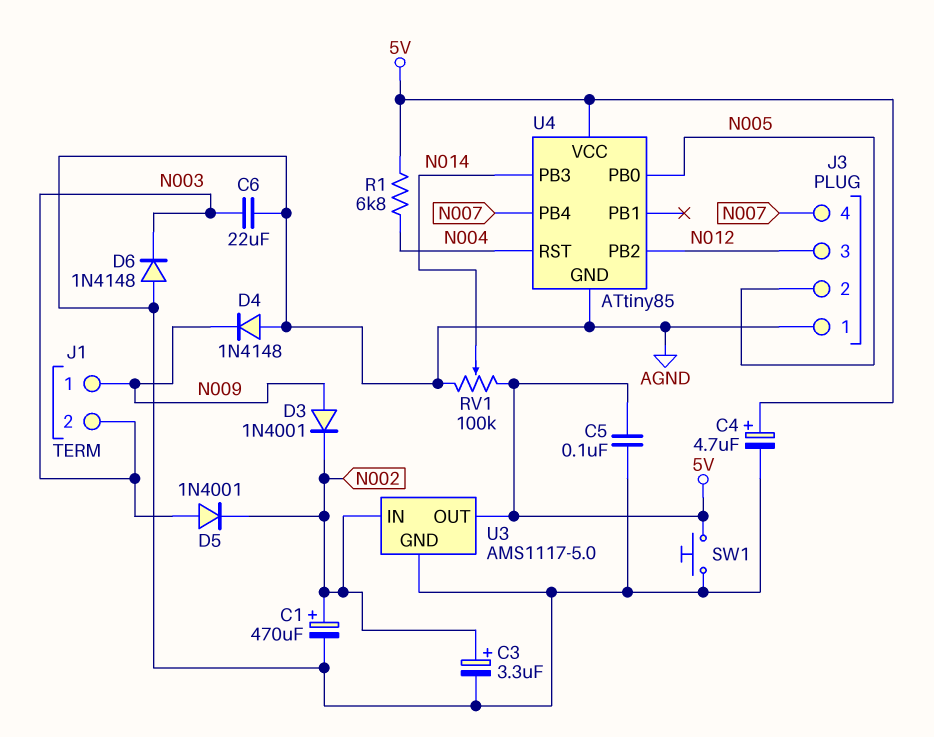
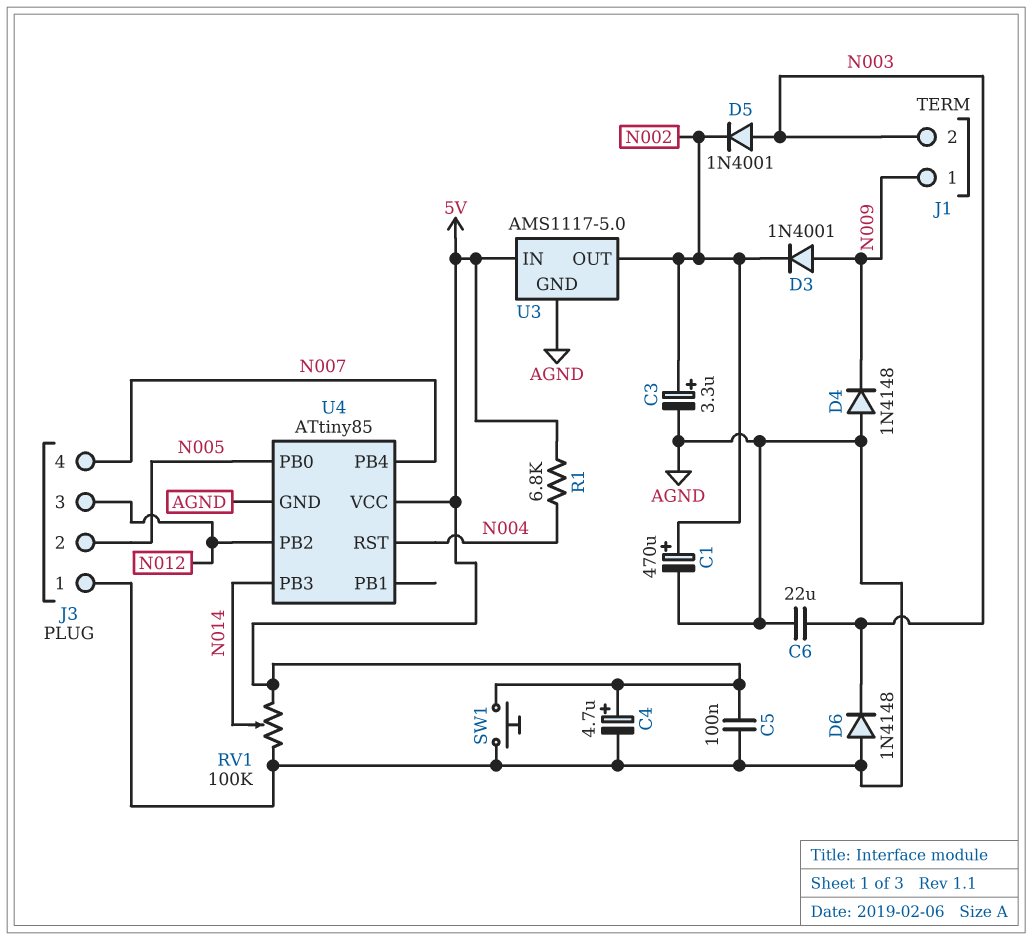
U3 pin IN: N002 -> 5V
U3 pin OUT: 5V -> N002

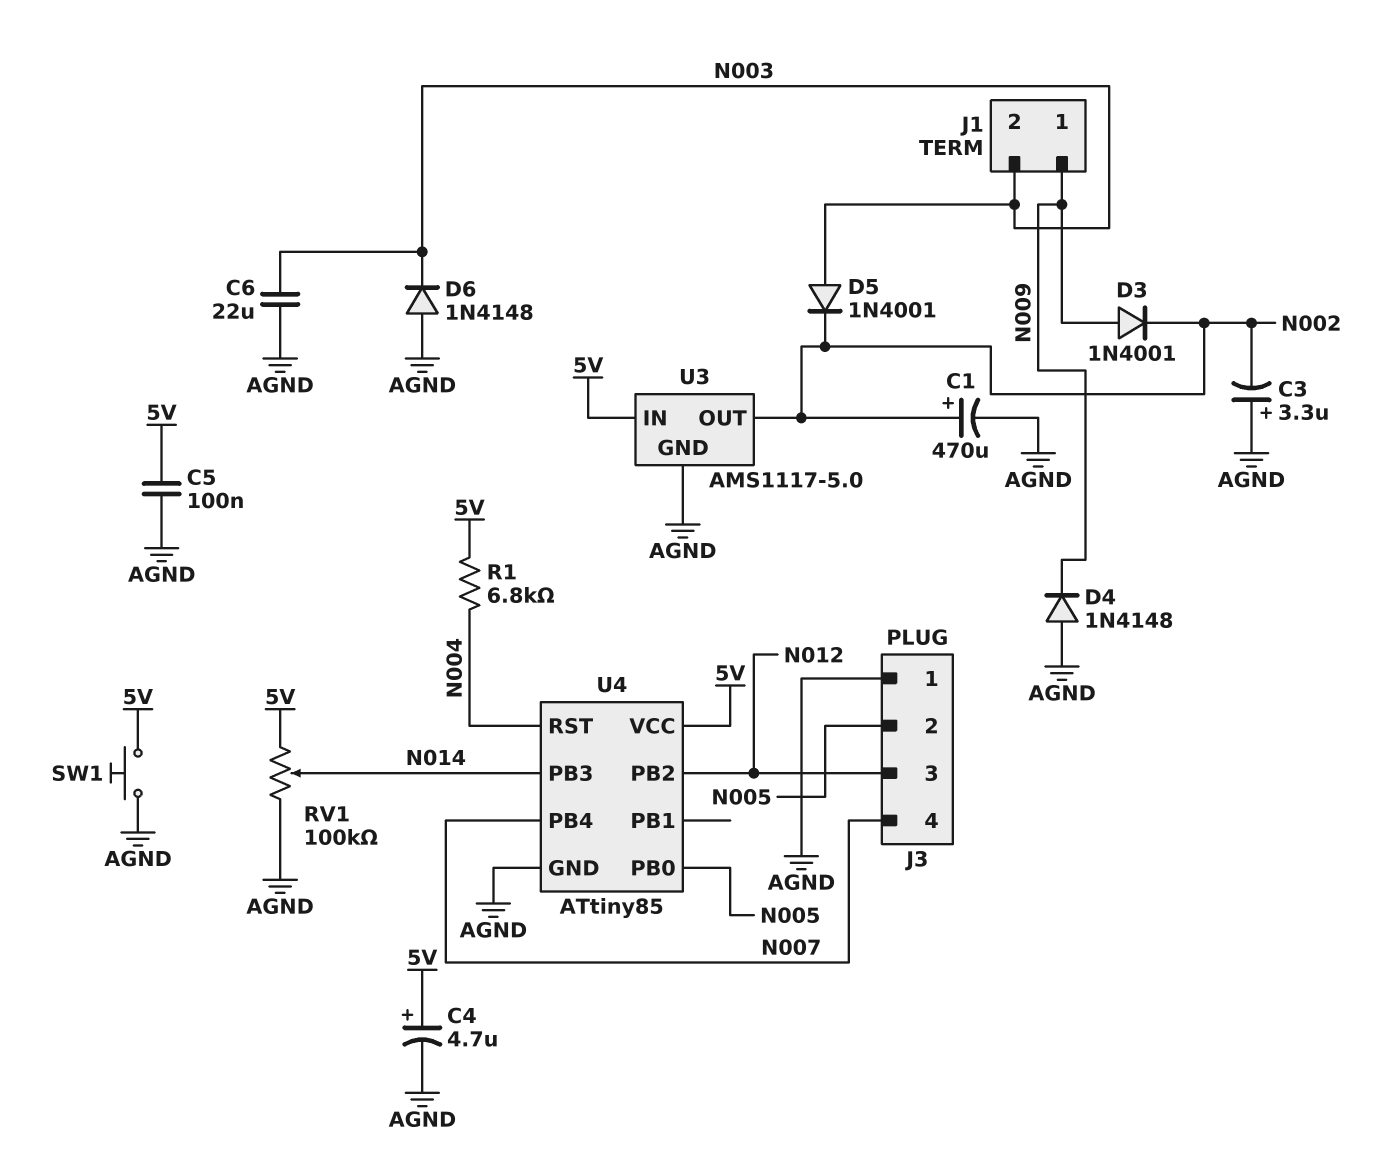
C3: 3.3uF (plus N002, minus AGND) -> 3.3uF (plus AGND, minus N002)

